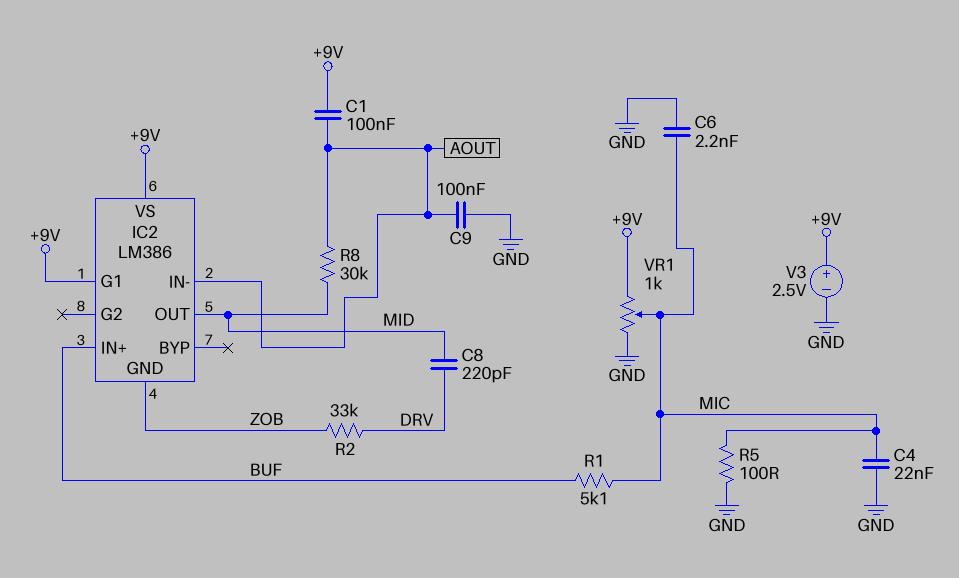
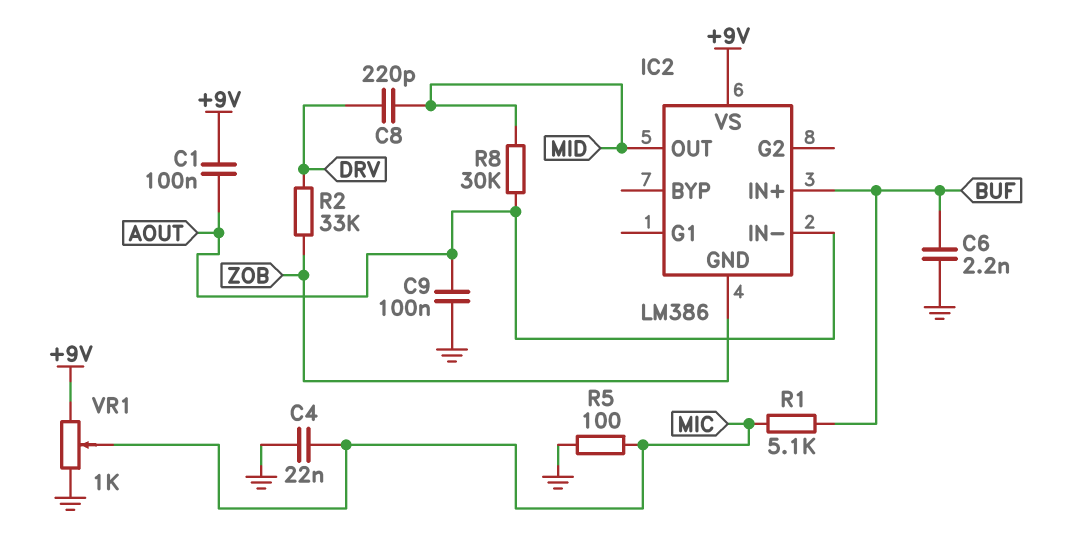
C6: 2.2nF (GND, MIC) -> 2.2nF (BUF, GND)
IC2 pin G1: +9V -> none
V3: 2.5V (plus +9V, minus GND) -> none

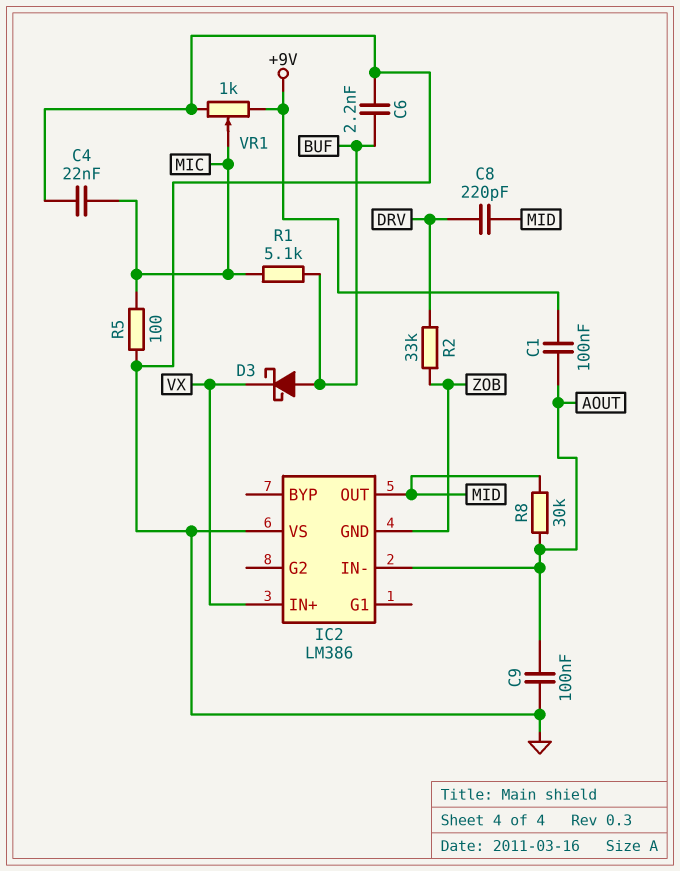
D3: none -> schottky (A BUF, K VX)
IC2 pin IN+: BUF -> VX
IC2 pin VS: +9V -> GND

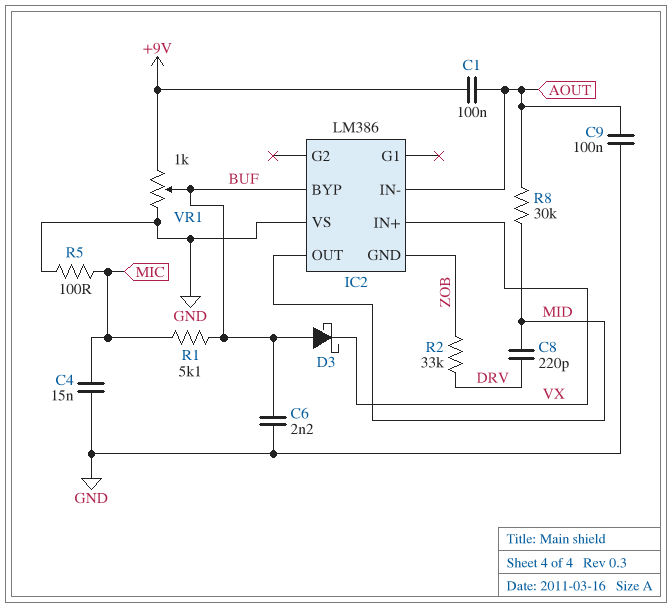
C4: 22nF (GND, MIC) -> 15nF (GND, MIC)
IC2 pin BYP: none -> BUF
VR1: 1k (+9V, GND, wiper MIC) -> 1k (+9V, GND, wiper BUF)

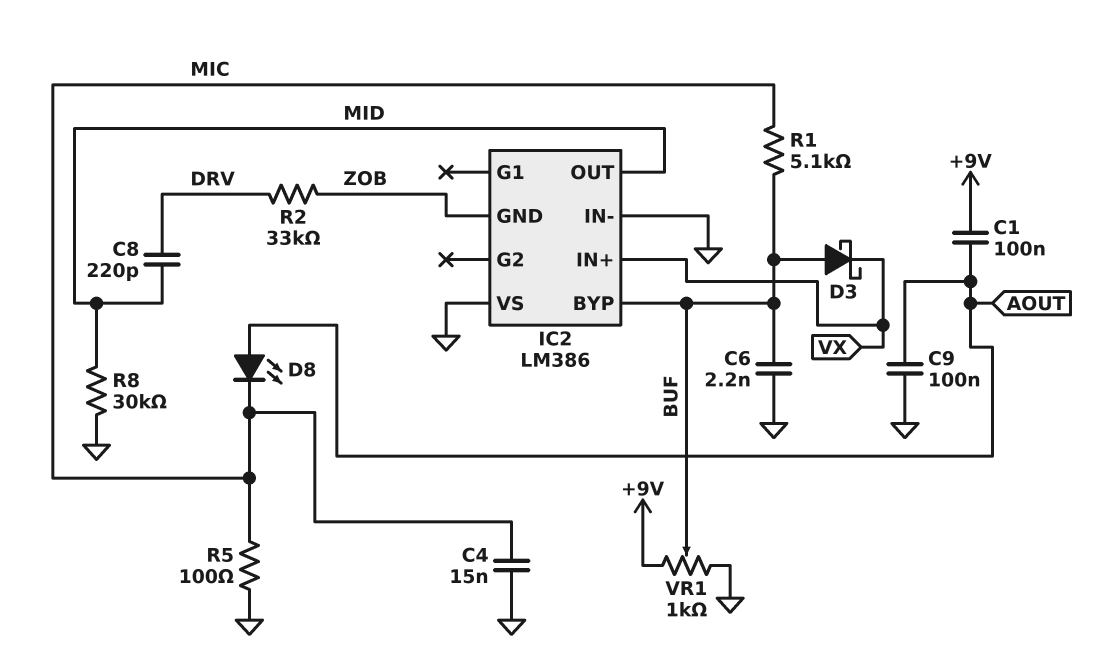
D8: none -> LED (A AOUT, K MIC)
IC2 pin IN-: AOUT -> GND
R8: 30k (AOUT, MID) -> 30k (GND, MID)

